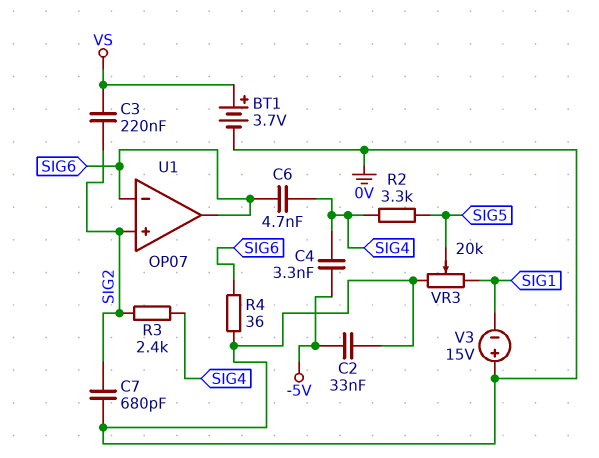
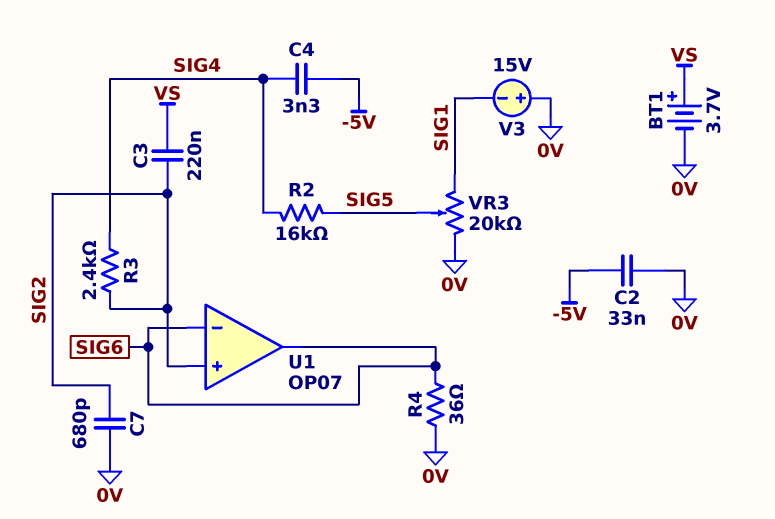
C6: 4.7nF (SIG4, SIG6) -> none
R2: 3.3k (SIG4, SIG5) -> 16k (SIG4, SIG5)

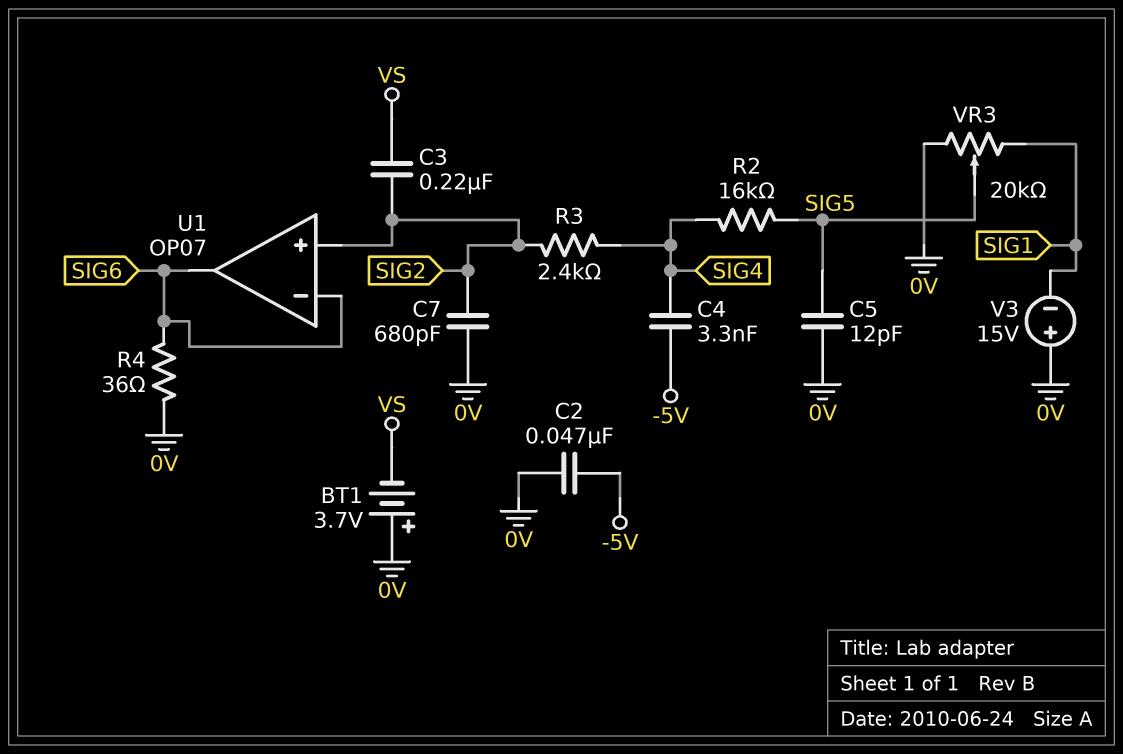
BT1: 3.7V (plus VS, minus 0V) -> 3.7V (plus 0V, minus VS)
C2: 33nF (-5V, 0V) -> 47nF (-5V, 0V)
C5: none -> 12pF (0V, SIG5)

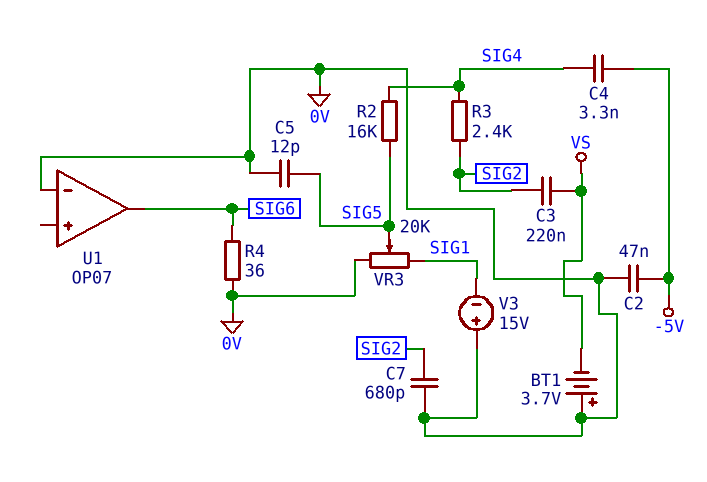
U1 pin in+: SIG2 -> none
U1 pin in-: SIG6 -> 0V

